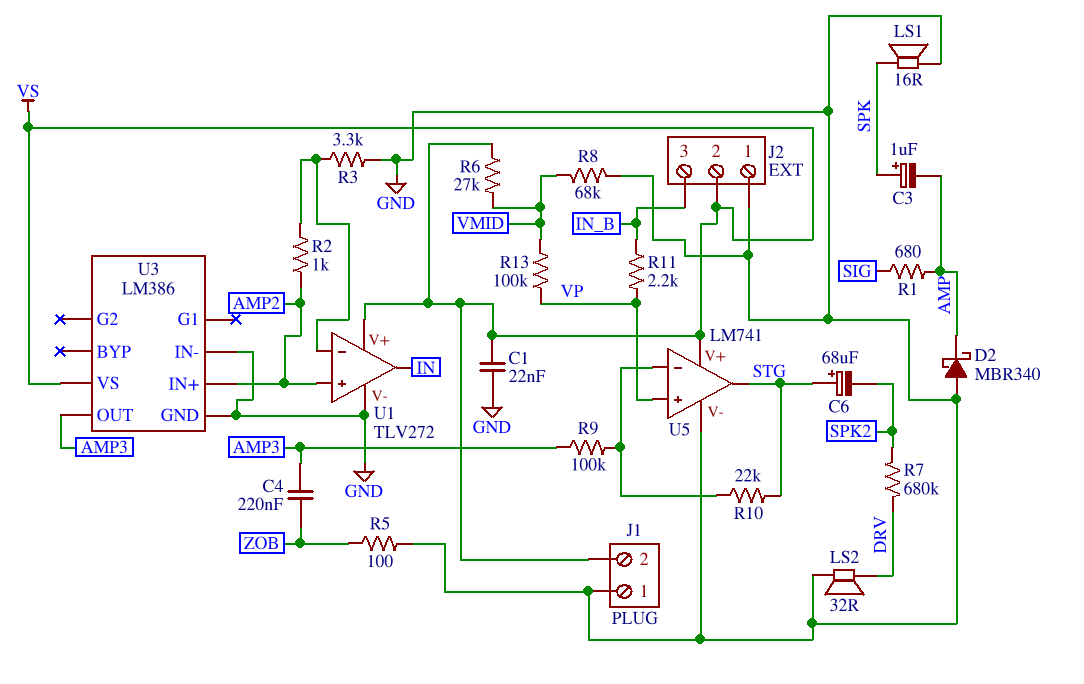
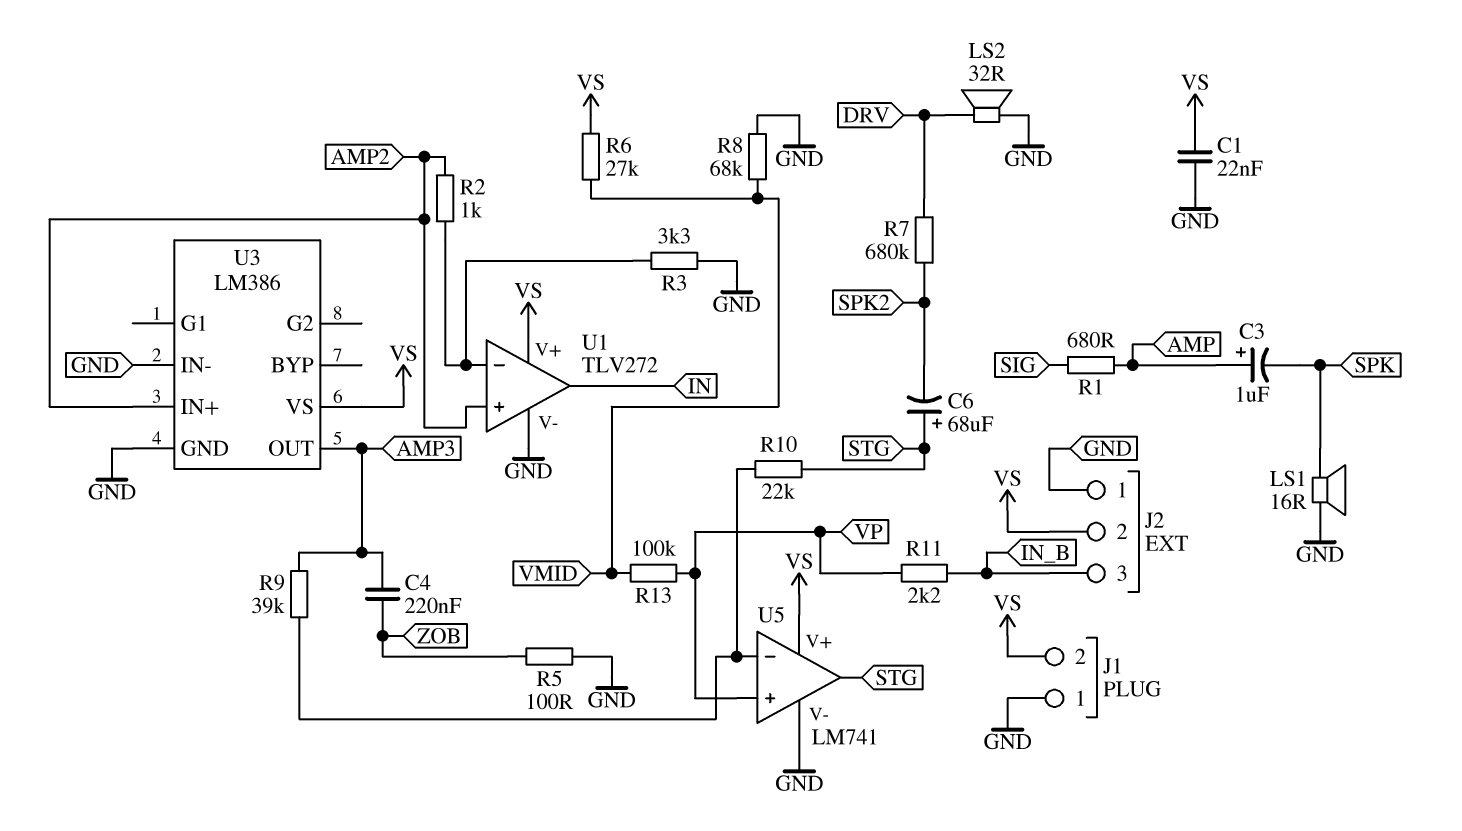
C3: 1uF (plus SPK, minus AMP) -> 1uF (plus AMP, minus SPK)
D2: schottky MBR340 (A GND, K AMP) -> none
R9: 100k (AMP3, U5/in-) -> 39k (AMP3, U5/in-)

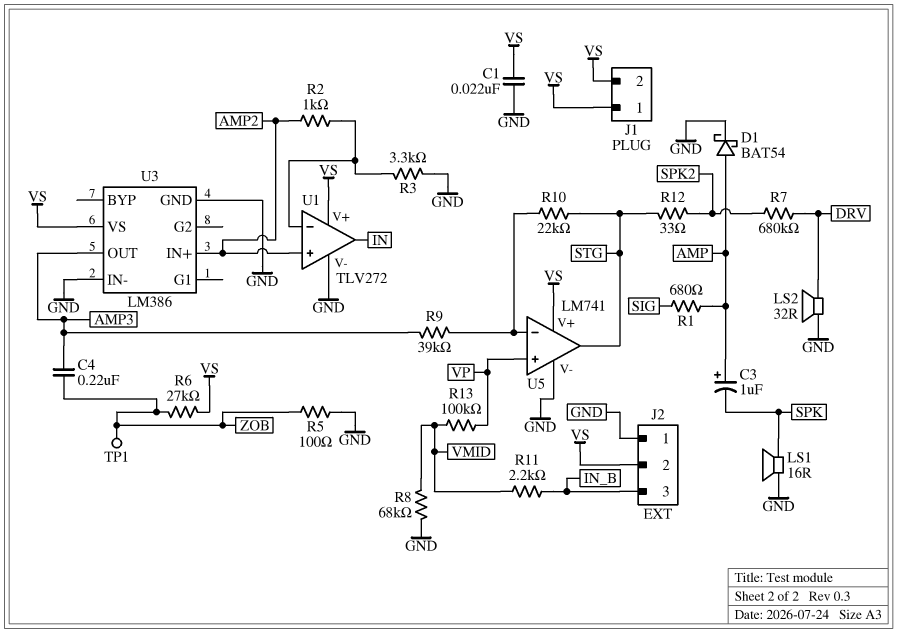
C6: 68uF (plus STG, minus SPK2) -> none
D1: none -> schottky BAT54 (A AMP, K GND)
J1 pin 1: GND -> VS
R6: 27k (VMID, VS) -> 27k (VS, ZOB)
R11: 2.2k (IN_B, VP) -> 2.2k (IN_B, VMID)
R12: none -> 33 (SPK2, STG)
TP1: none -> test point (ZOB)

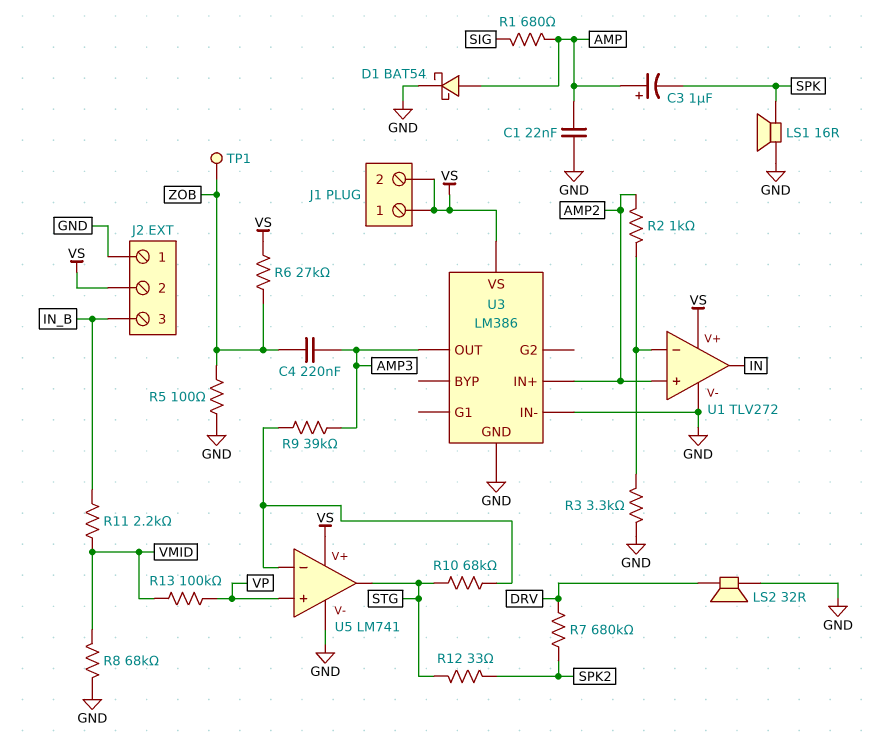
C1: 22nF (GND, VS) -> 22nF (AMP, GND)
R10: 22k (STG, U5/in-) -> 68k (STG, U5/in-)

